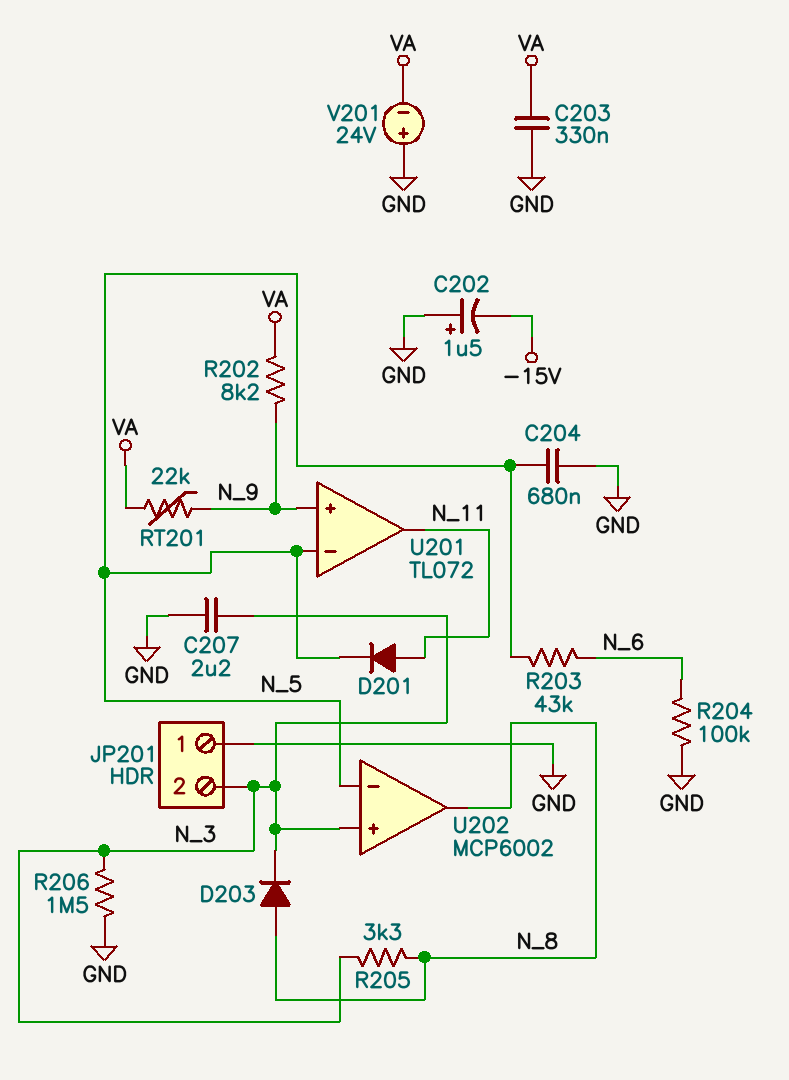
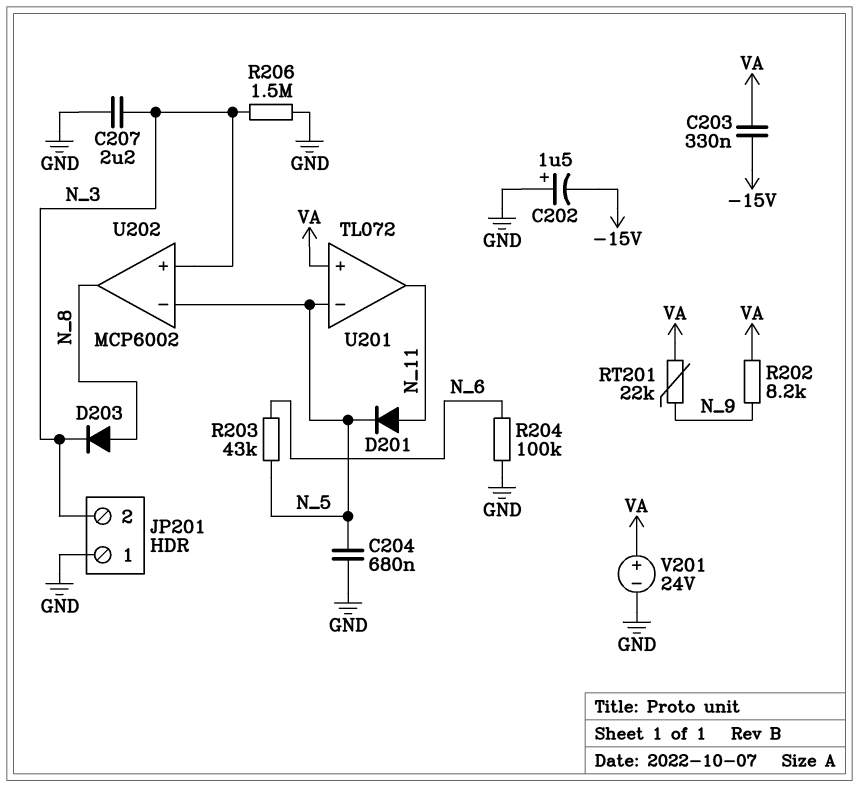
C203: 330nF (GND, VA) -> 330nF (-15V, VA)
R205: 3.3k (N_3, N_8) -> none
U201 pin in+: N_9 -> VA
V201: 24V (plus GND, minus VA) -> 24V (plus VA, minus GND)

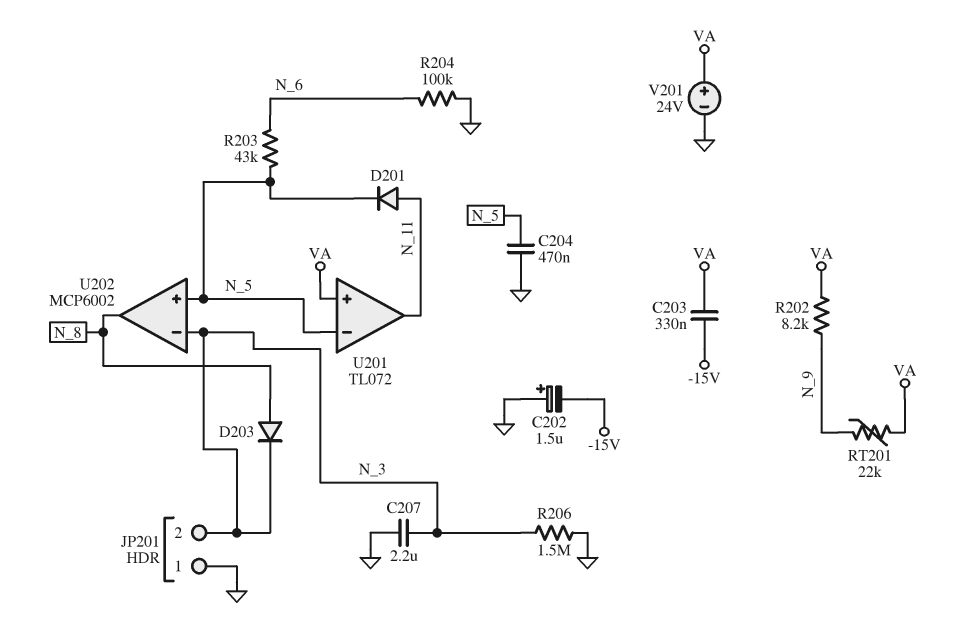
C204: 680nF (GND, N_5) -> 470nF (GND, N_5)
U202 pin in+: N_3 -> N_5
U202 pin in-: N_5 -> N_3

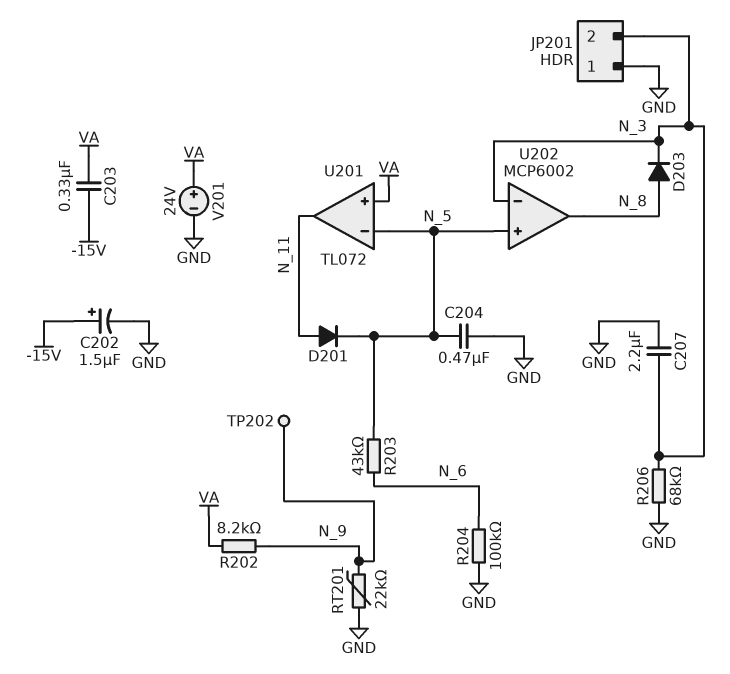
C202: 1.5uF (plus GND, minus -15V) -> 1.5uF (plus -15V, minus GND)
R206: 1.5M (GND, N_3) -> 68k (GND, N_3)
RT201: 22k (N_9, VA) -> 22k (GND, N_9)
TP202: none -> test point (N_9)

